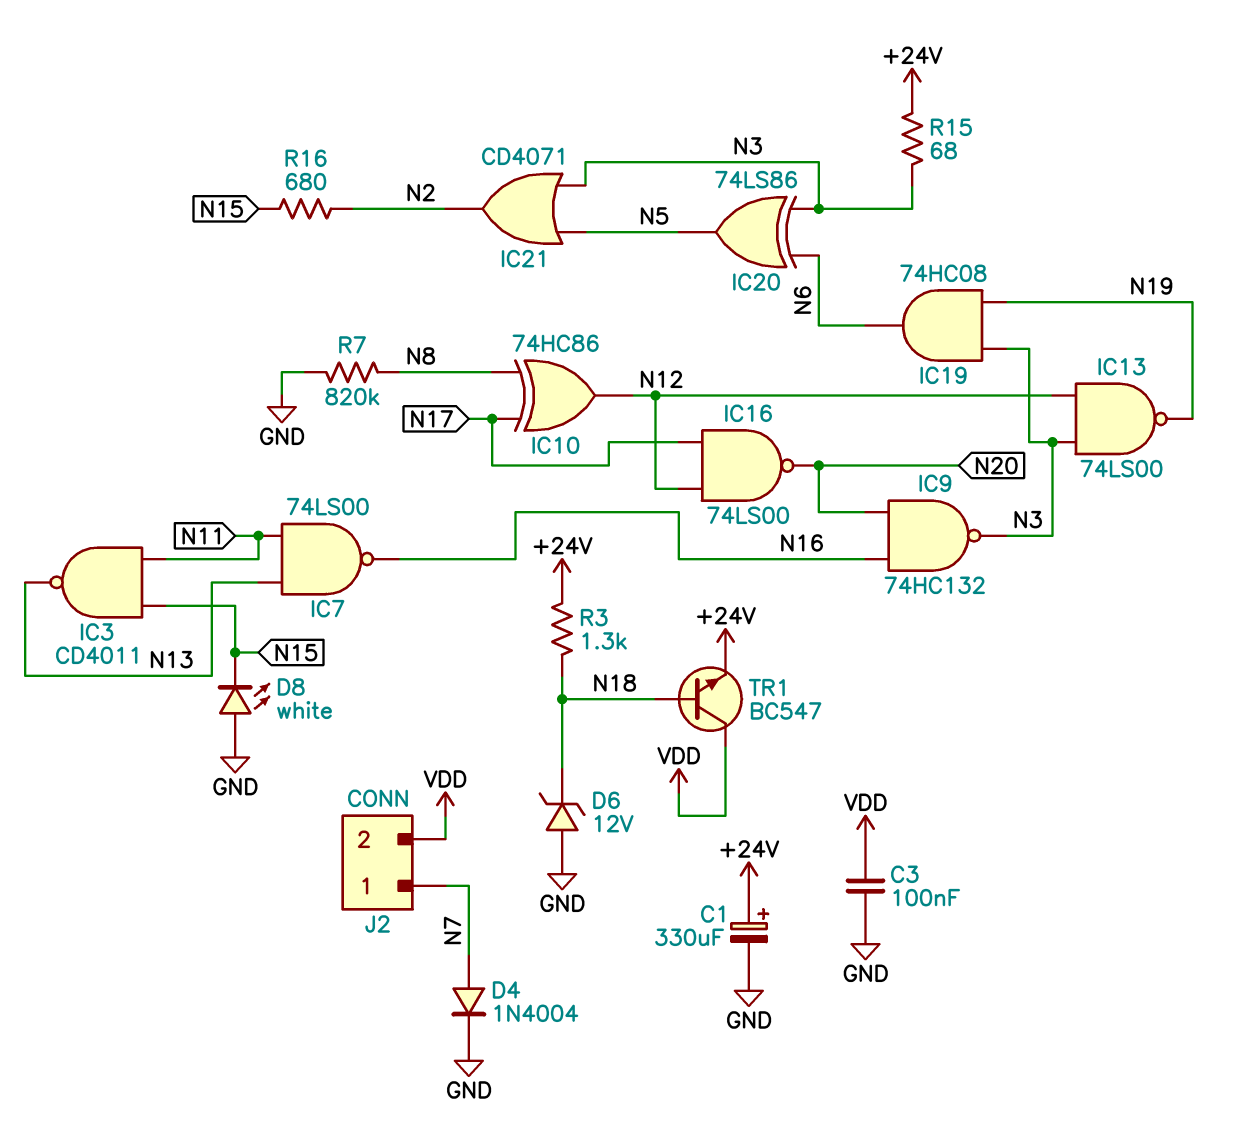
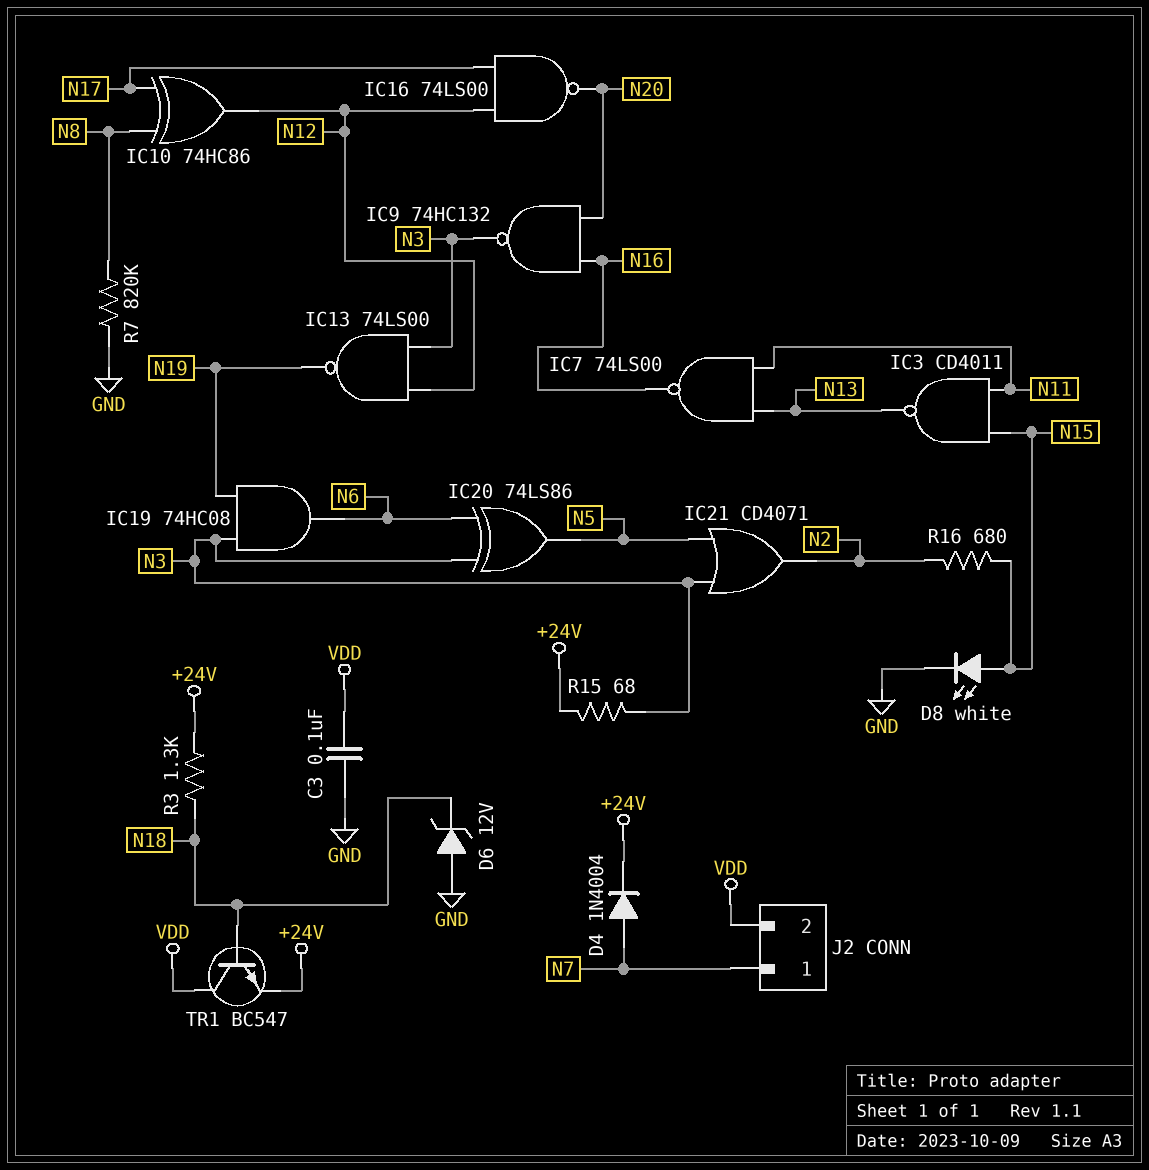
C1: 330uF (plus +24V, minus GND) -> none
D4: diode 1N4004 (A N7, K GND) -> diode 1N4004 (A N7, K +24V)
D8: LED white (A GND, K N15) -> LED white (A N15, K GND)

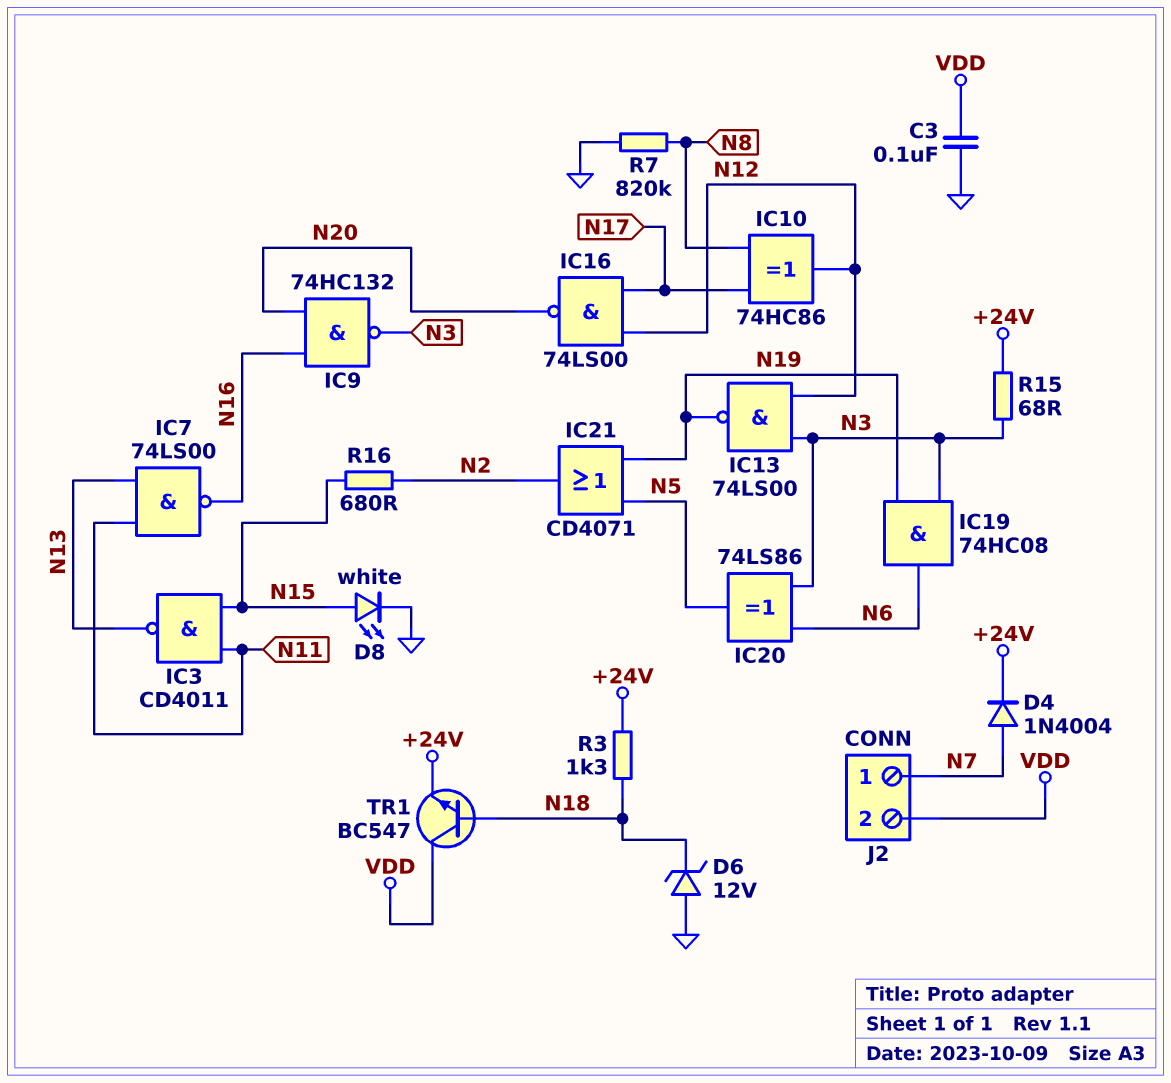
IC21: OR CD4071 (in N3, in N5, out N2) -> OR CD4071 (in N5, in N19, out N2)

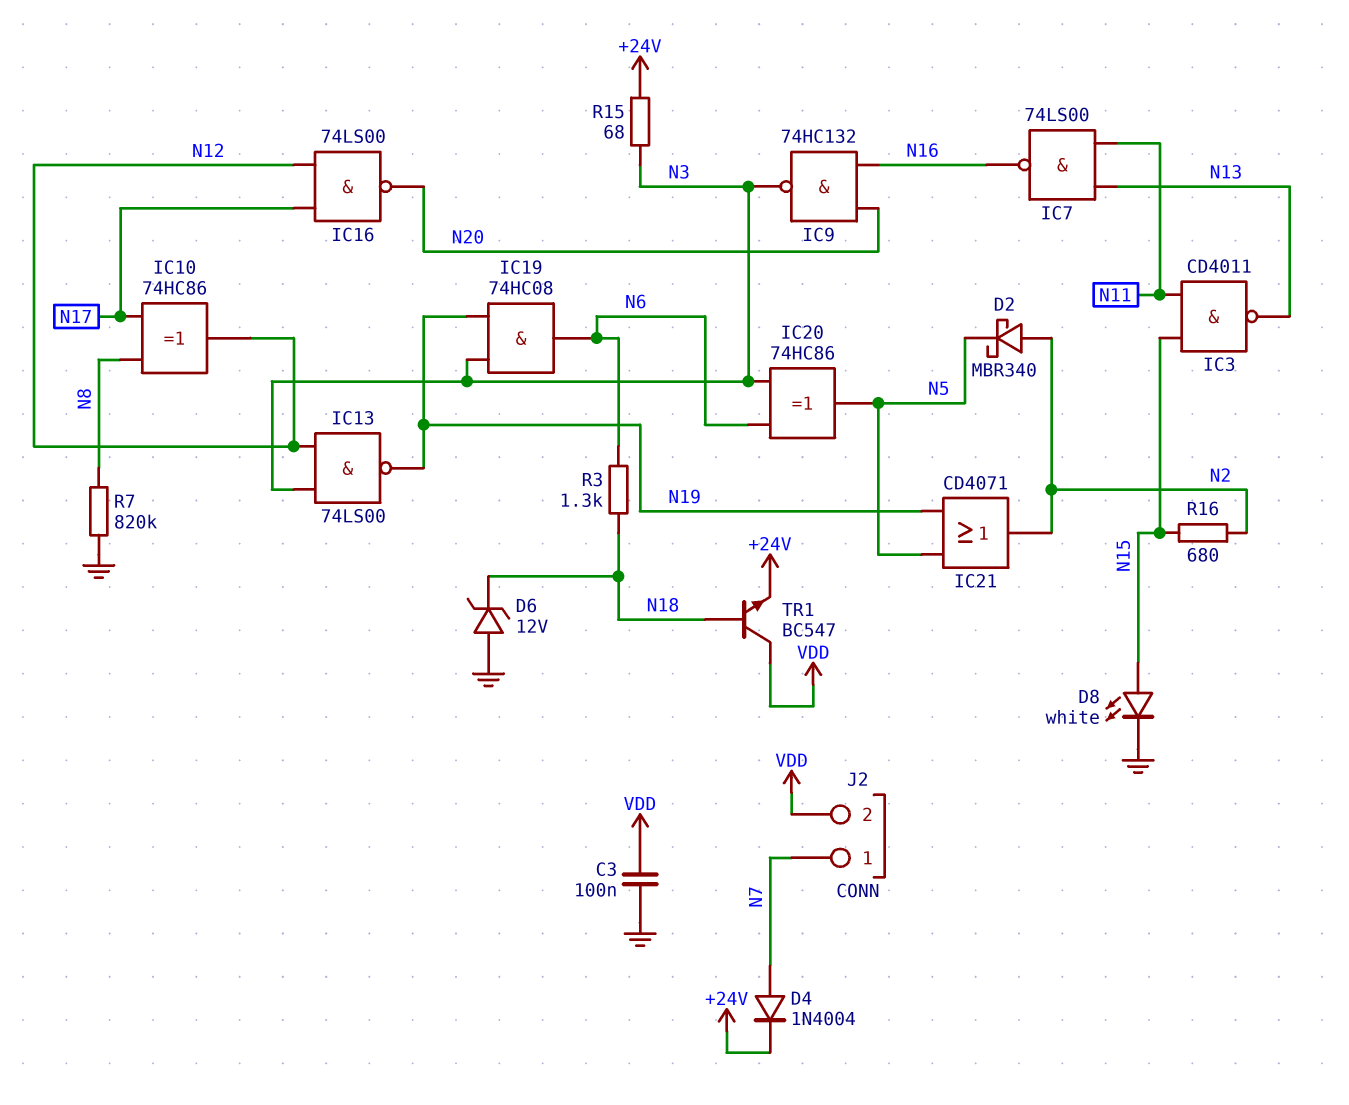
D2: none -> schottky MBR340 (A N2, K N5)
IC20: XOR 74LS86 (in N3, in N6, out N5) -> XOR 74HC86 (in N3, in N6, out N5)
R3: 1.3k (+24V, N18) -> 1.3k (N6, N18)

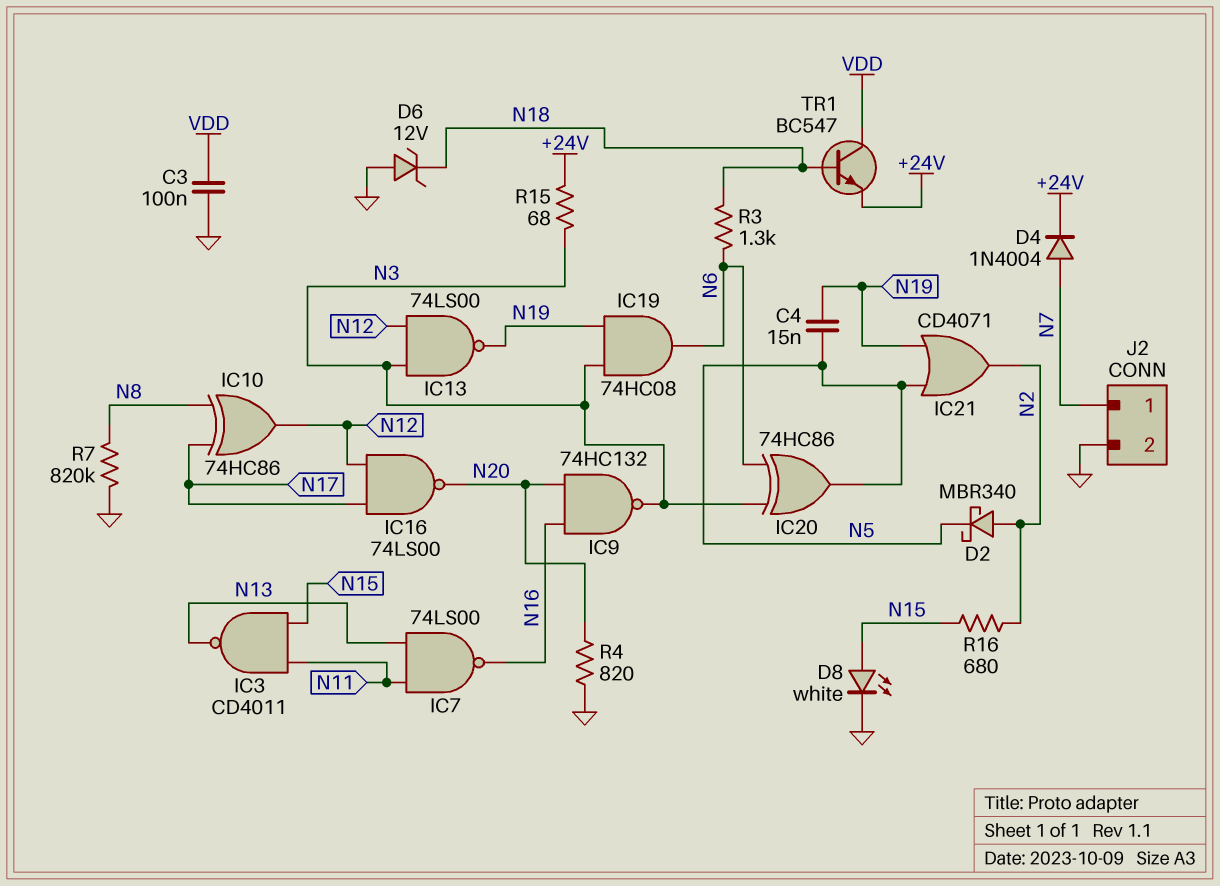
C4: none -> 15nF (N5, N19)
J2 pin 2: VDD -> GND
R4: none -> 820 (GND, N20)

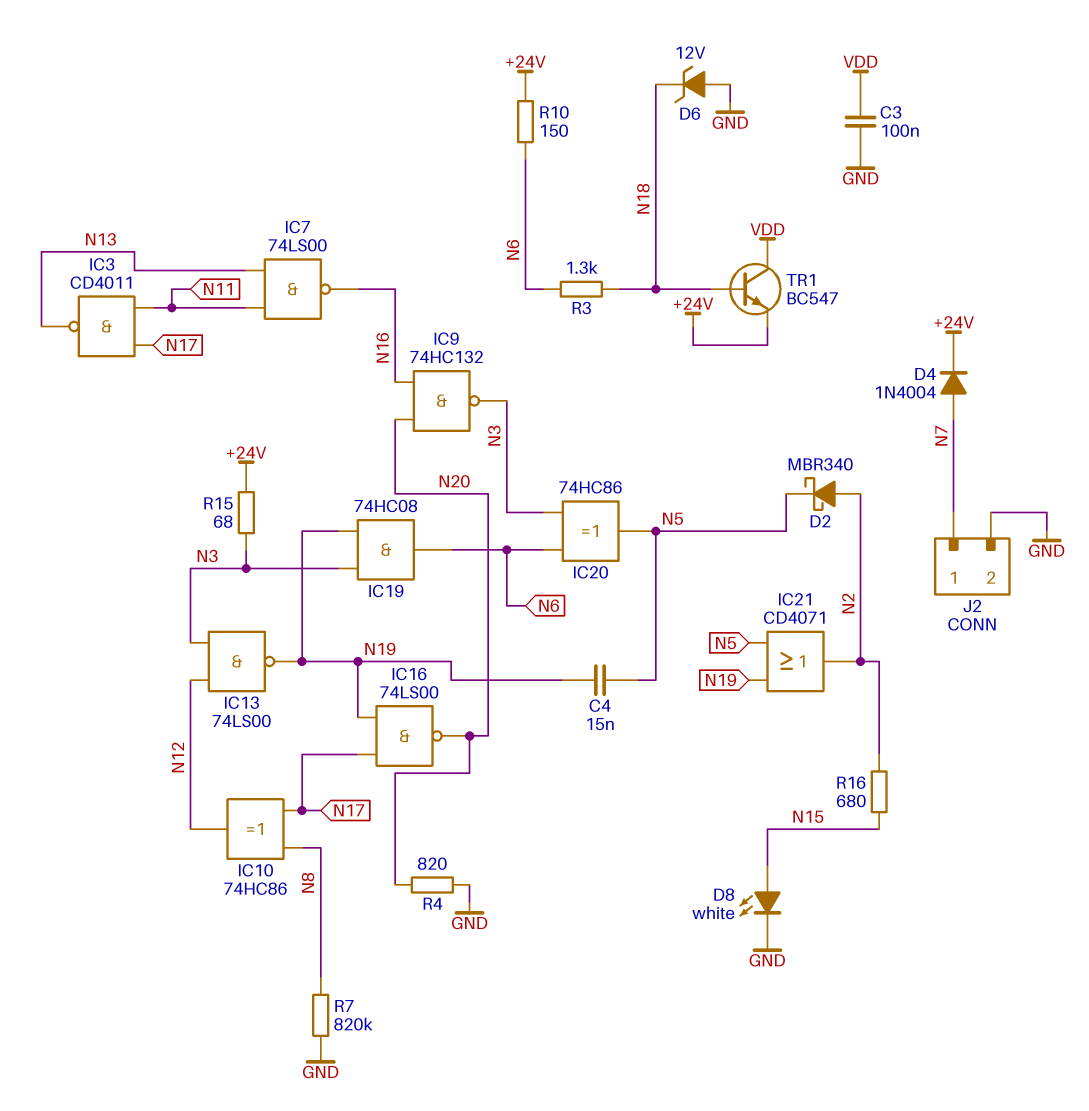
IC3: NAND CD4011 (in N11, in N15, out N13) -> NAND CD4011 (in N11, in N17, out N13)
IC16: NAND 74LS00 (in N12, in N17, out N20) -> NAND 74LS00 (in N17, in N19, out N20)
R10: none -> 150 (+24V, N6)

